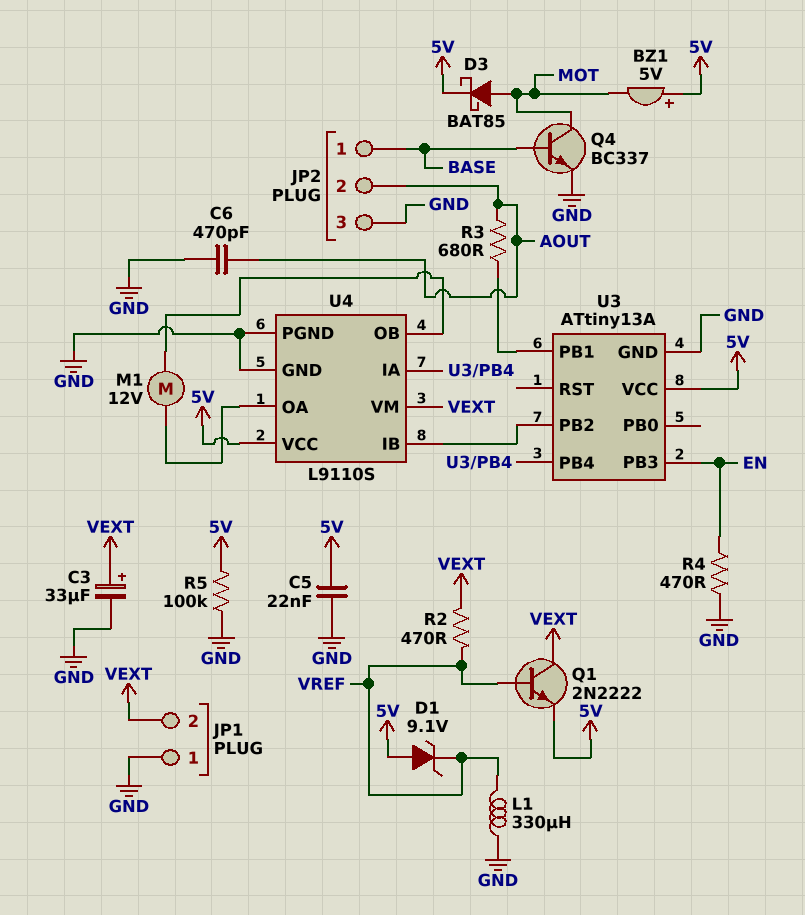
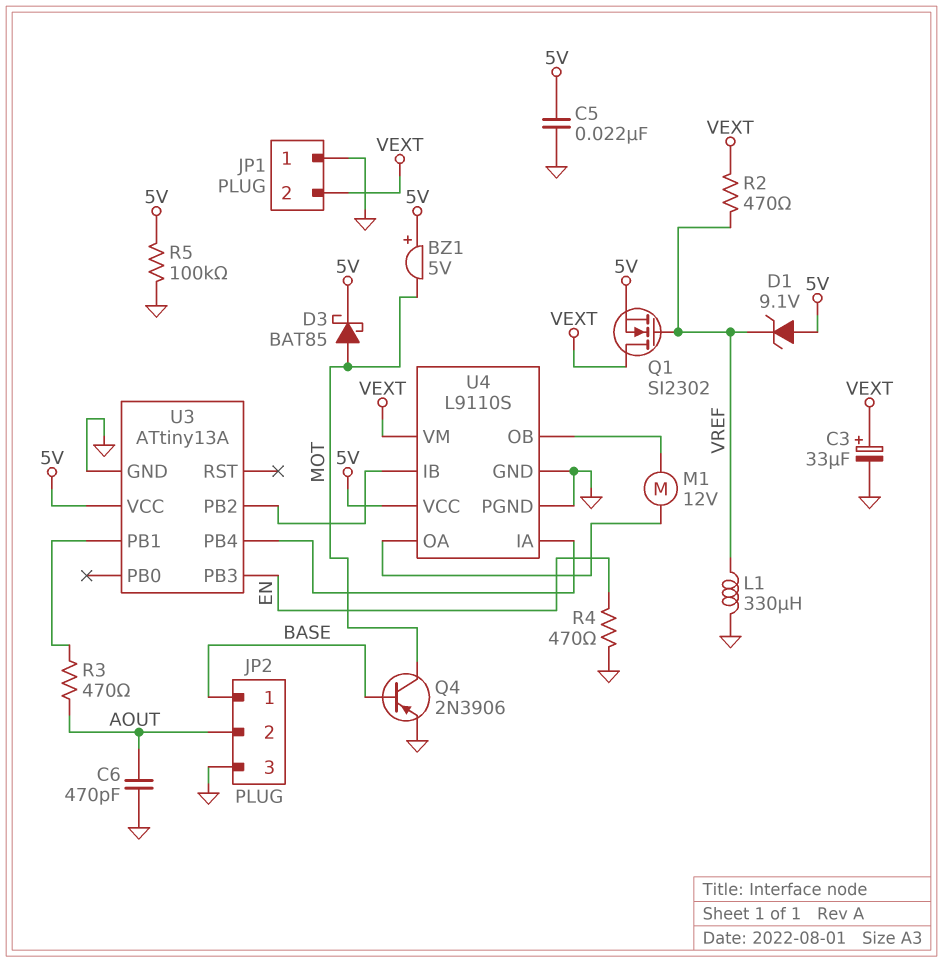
Q1: NPN 2N2222 (B VREF, C VEXT, E 5V) -> NMOS SI2302 (G VREF, D VEXT, S 5V)
Q4: NPN BC337 (B BASE, C MOT, E GND) -> PNP 2N3906 (B BASE, C MOT, E GND)
R3: 680 (AOUT, U3/PB1) -> 470 (AOUT, U3/PB1)

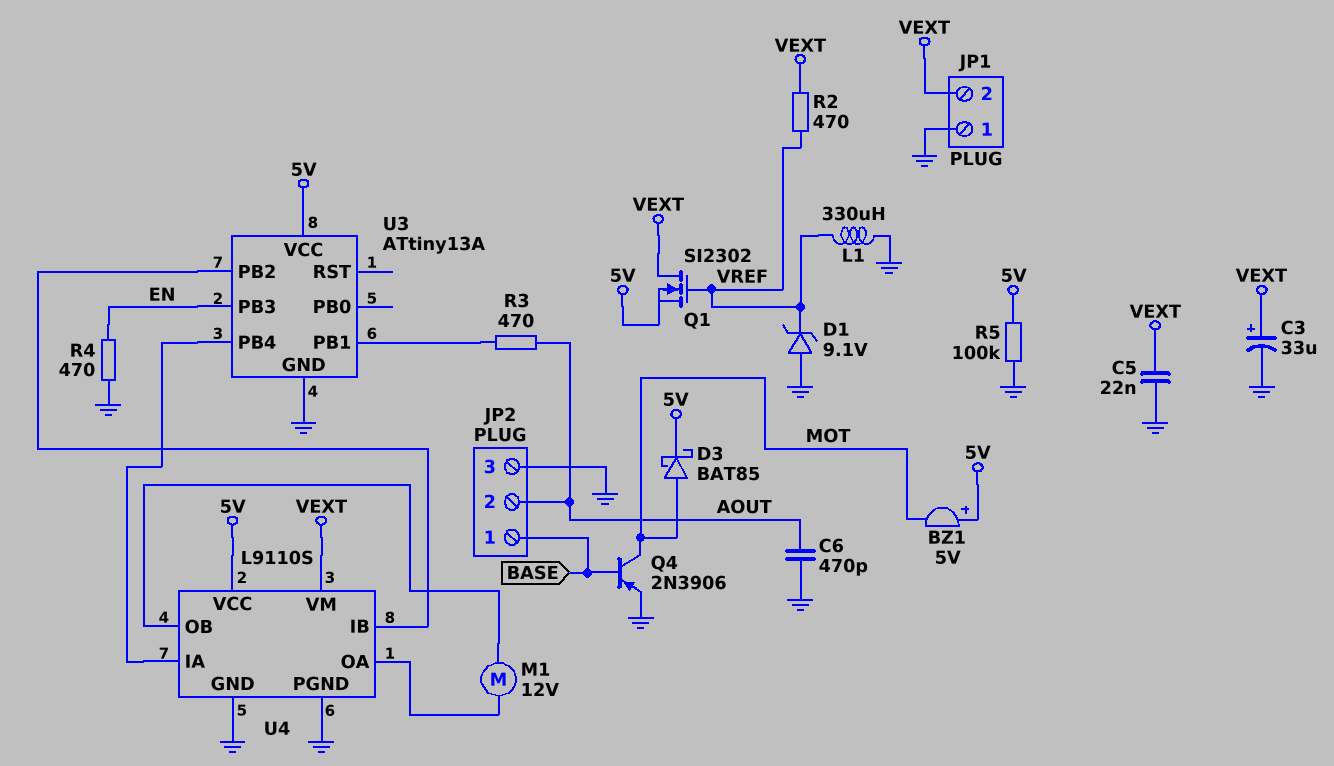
C5: 22nF (5V, GND) -> 22nF (GND, VEXT)
D1: zener 9.1V (A 5V, K VREF) -> zener 9.1V (A GND, K VREF)

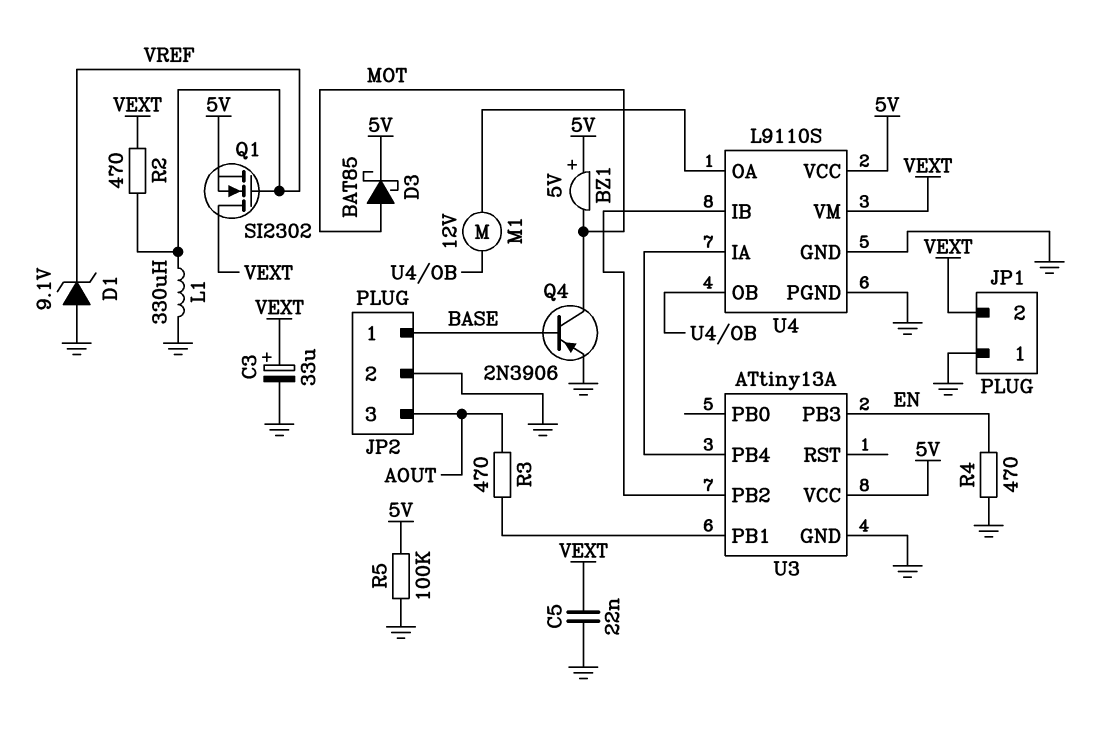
C6: 470pF (AOUT, GND) -> none
JP2 pin 2: AOUT -> GND
JP2 pin 3: GND -> AOUT

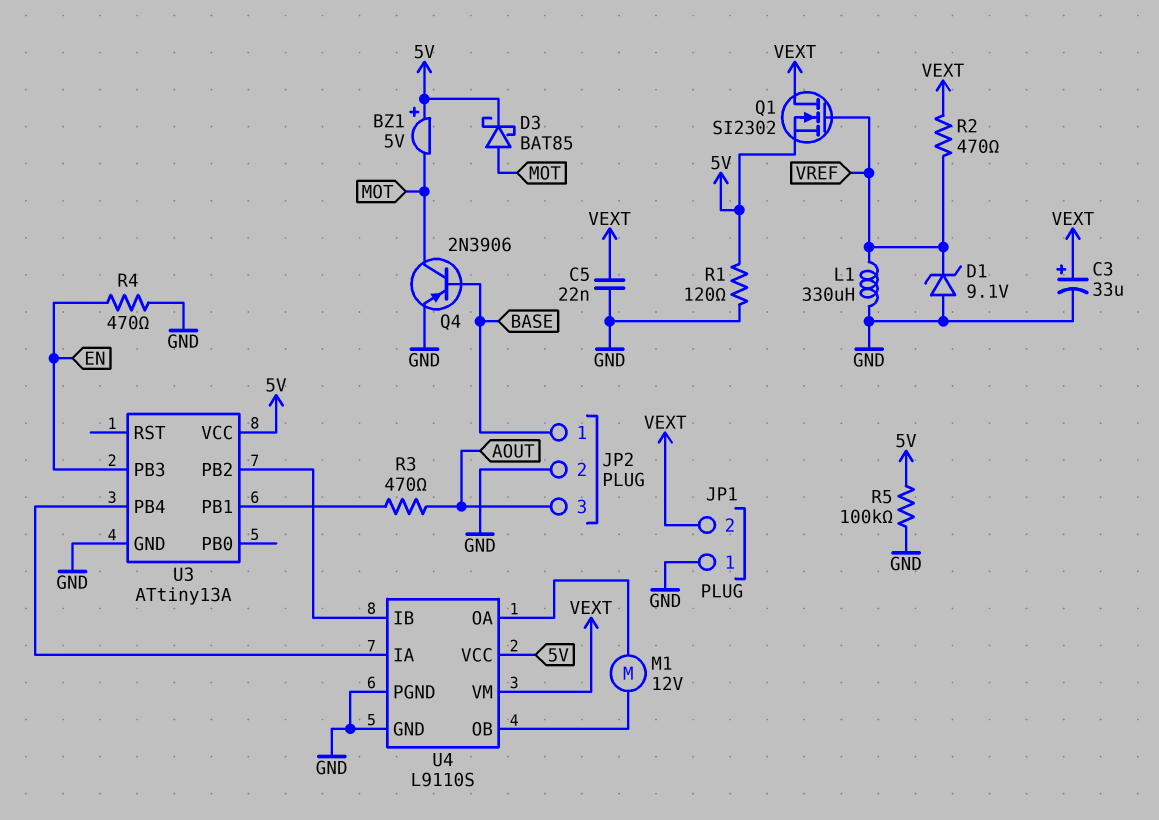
R1: none -> 120 (5V, GND)

